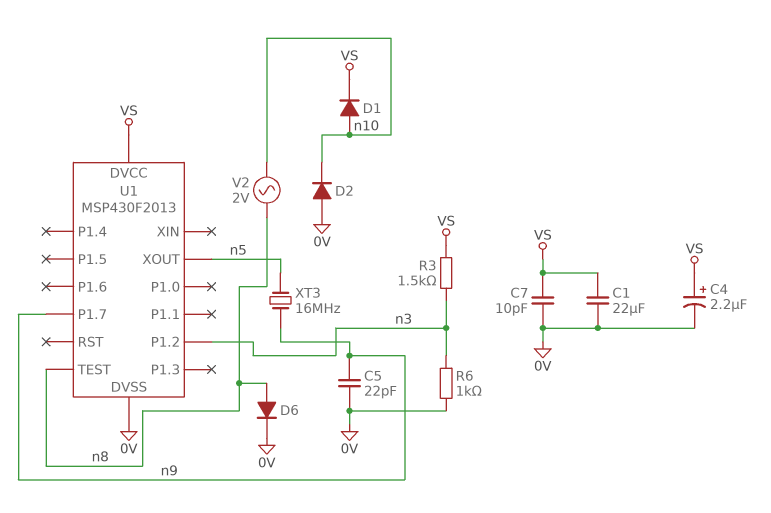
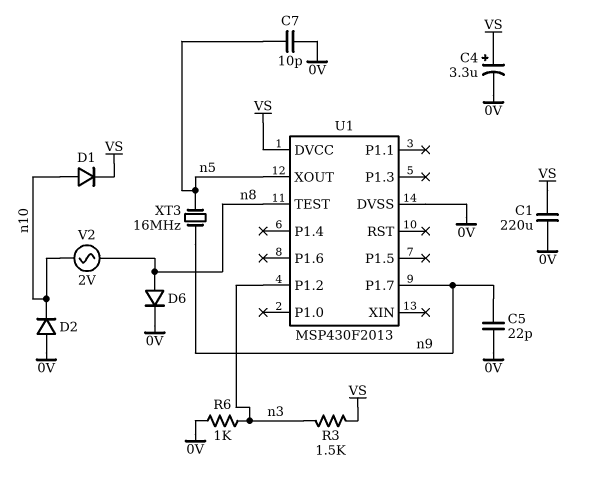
C1: 22uF (0V, VS) -> 220uF (0V, VS)
C4: 2.2uF (plus VS, minus 0V) -> 3.3uF (plus VS, minus 0V)
C7: 10pF (0V, VS) -> 10pF (0V, n5)

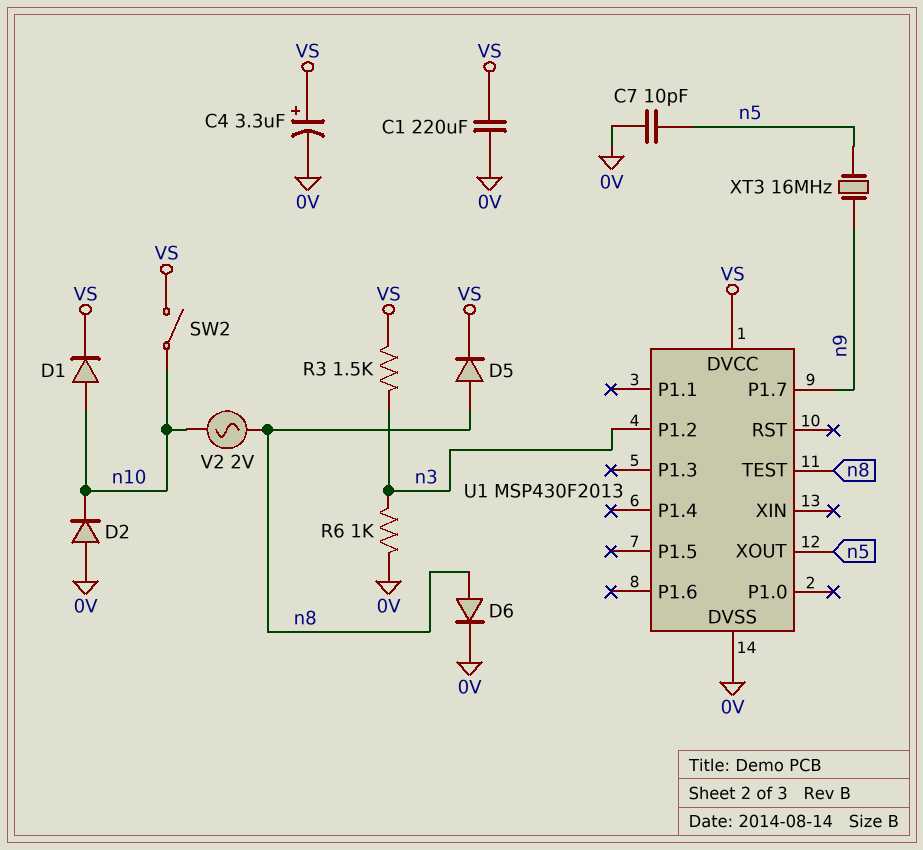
C5: 22pF (0V, n9) -> none
D5: none -> diode (A n8, K VS)
SW2: none -> switch (VS, n10)

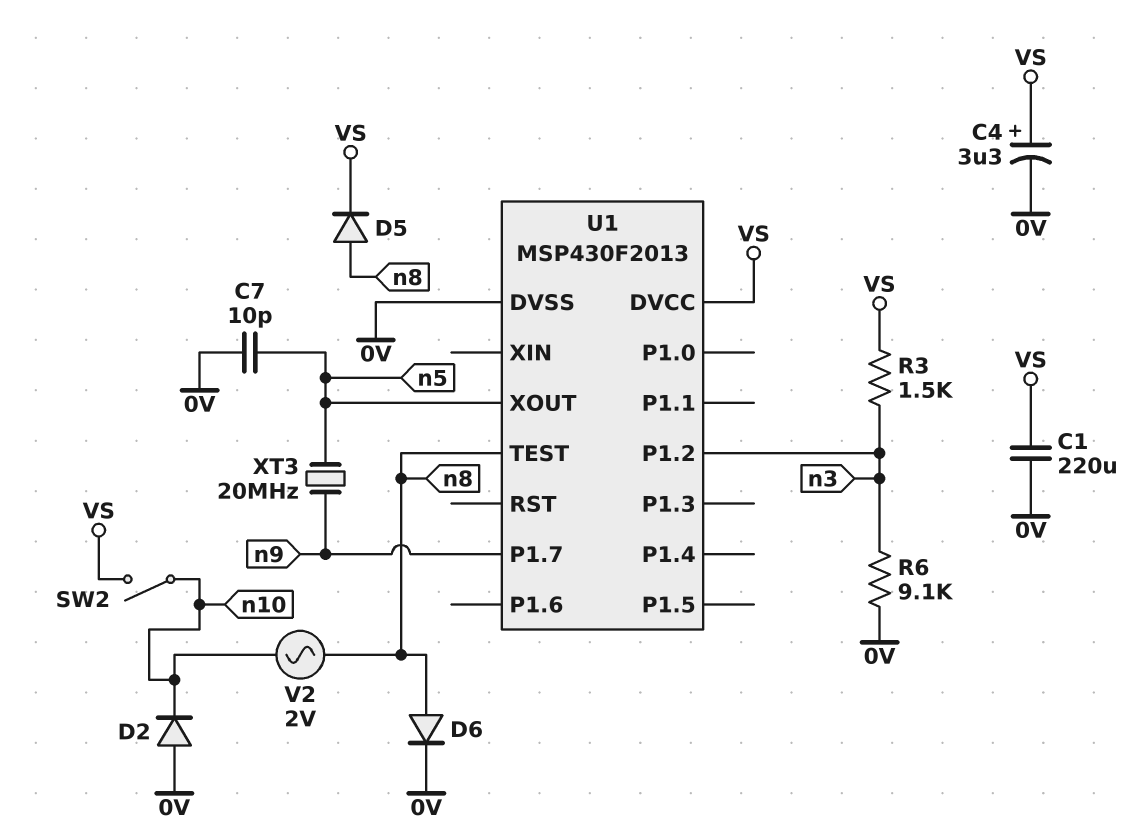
D1: diode (A n10, K VS) -> none
R6: 1k (0V, n3) -> 9.1k (0V, n3)
XT3: 16MHz (n5, n9) -> 20MHz (n5, n9)

